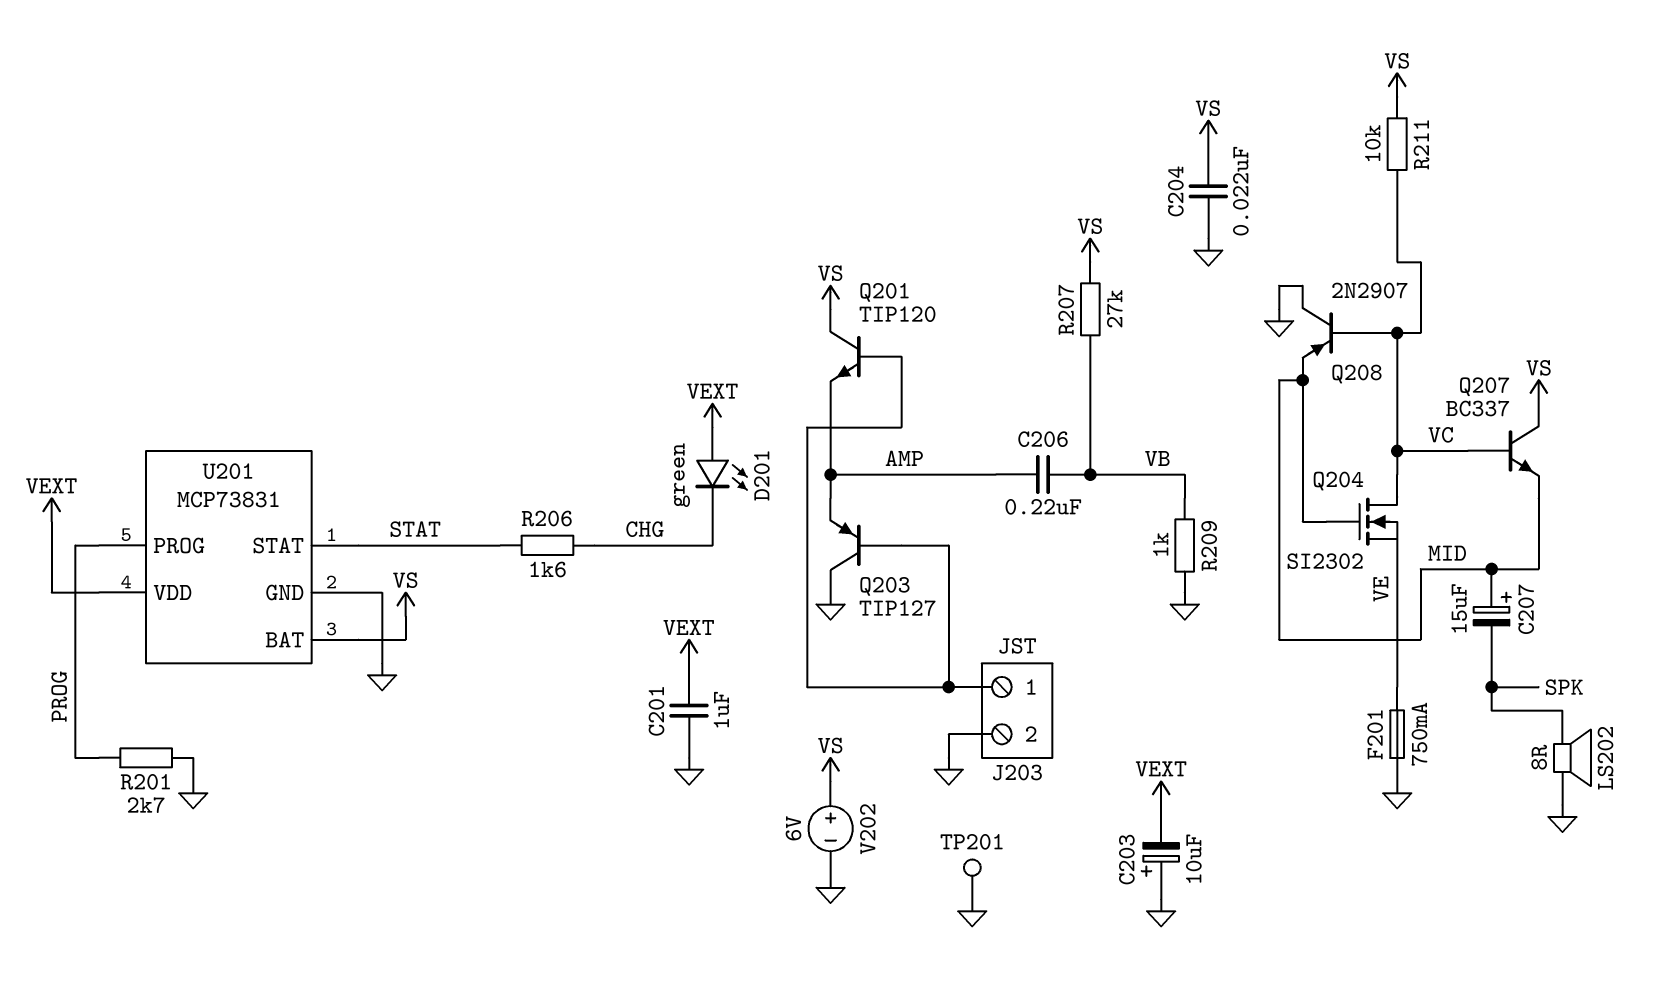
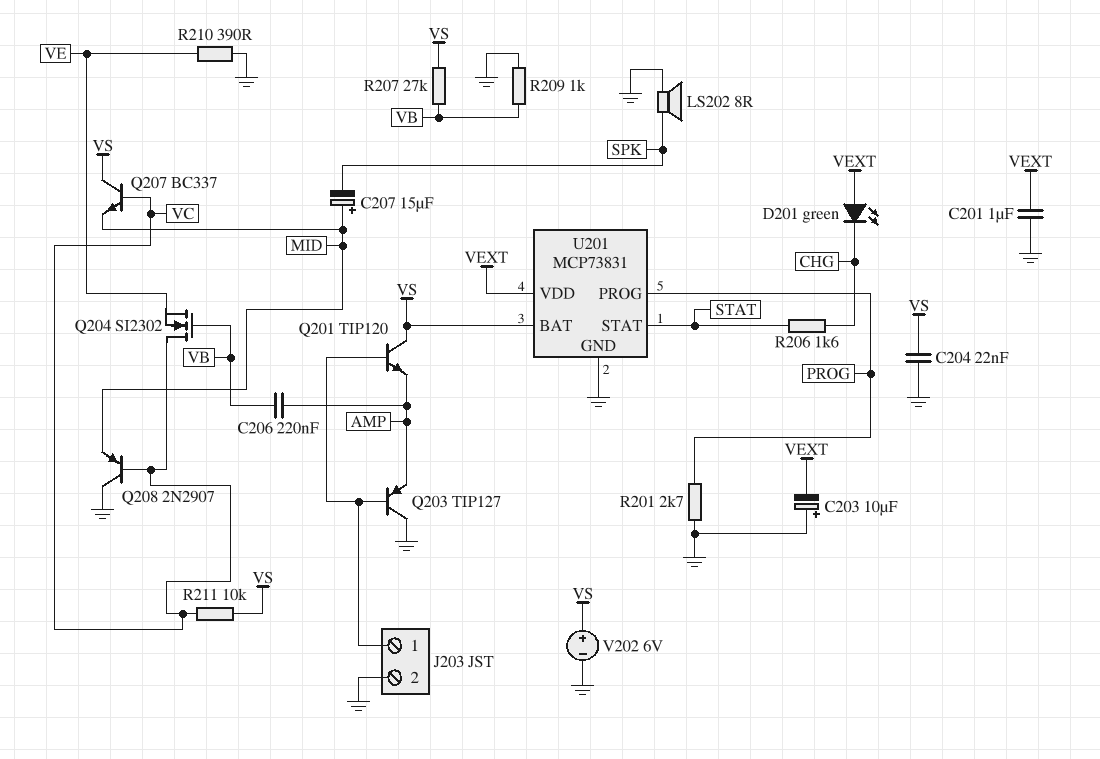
F201: 750mA (GND, VE) -> none
Q204: NMOS SI2302 (G MID, D VC, S VE) -> NMOS SI2302 (G VB, D VC, S VE)
R210: none -> 390 (GND, VE)
TP201: test point (GND) -> none

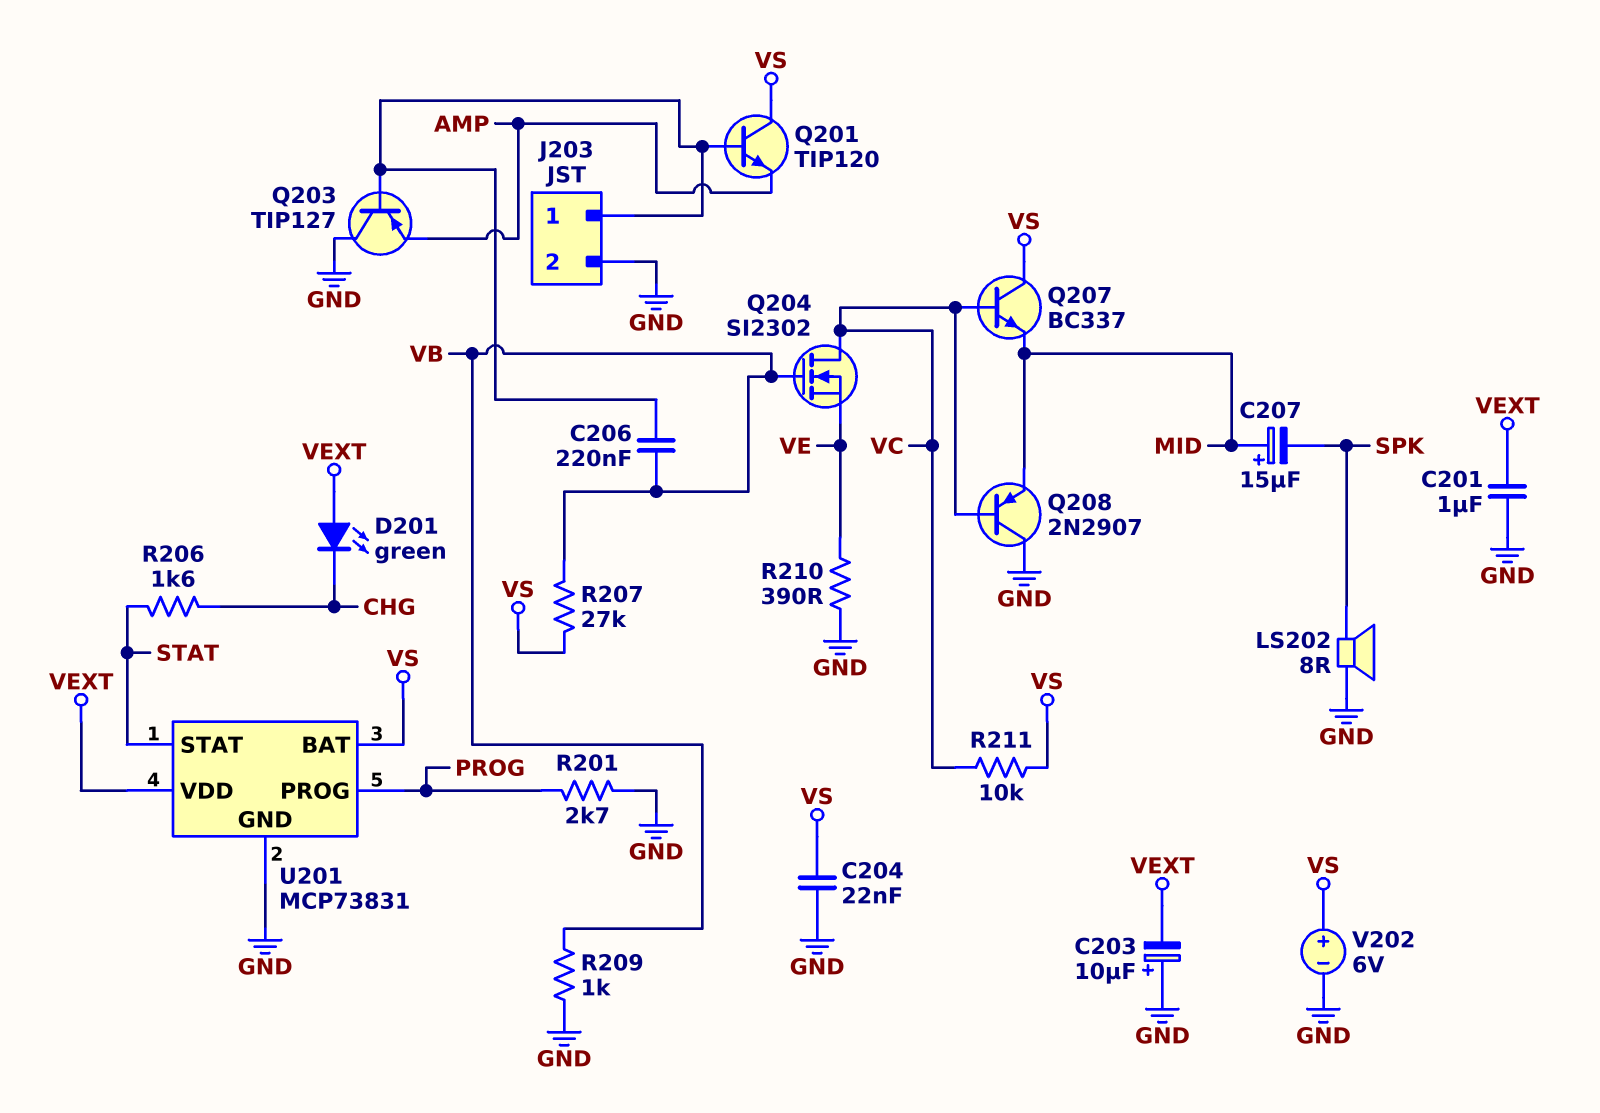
C206: 220nF (AMP, VB) -> 220nF (J203/1, VB)

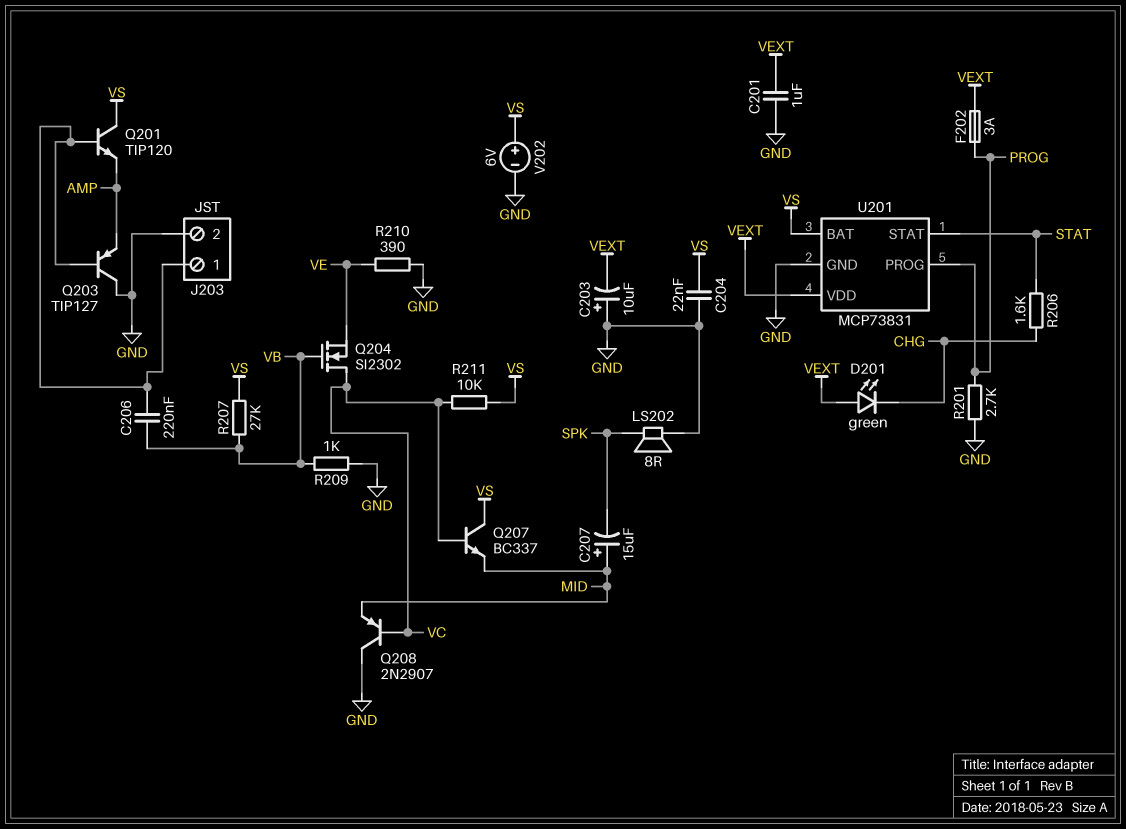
F202: none -> 3A (PROG, VEXT)

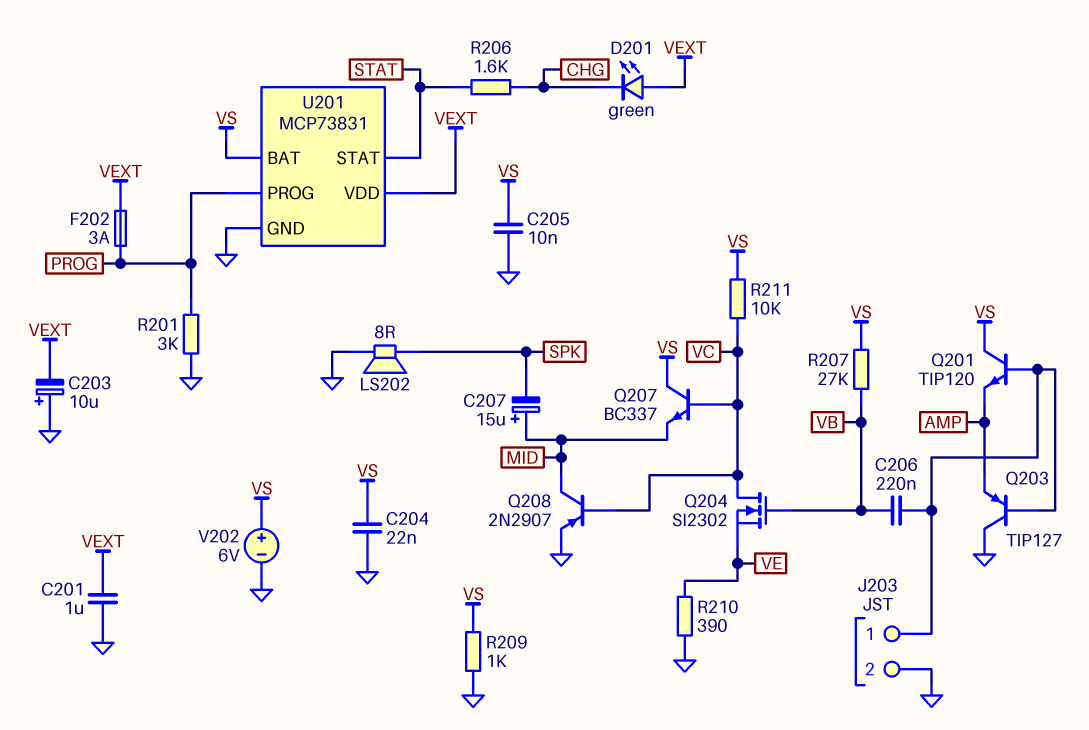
C205: none -> 10nF (GND, VS)
Q208: PNP 2N2907 (B VC, C GND, E MID) -> PNP 2N2907 (B VC, C MID, E GND)
R201: 2.7k (GND, PROG) -> 3k (GND, PROG)
R209: 1k (GND, VB) -> 1k (GND, VS)

